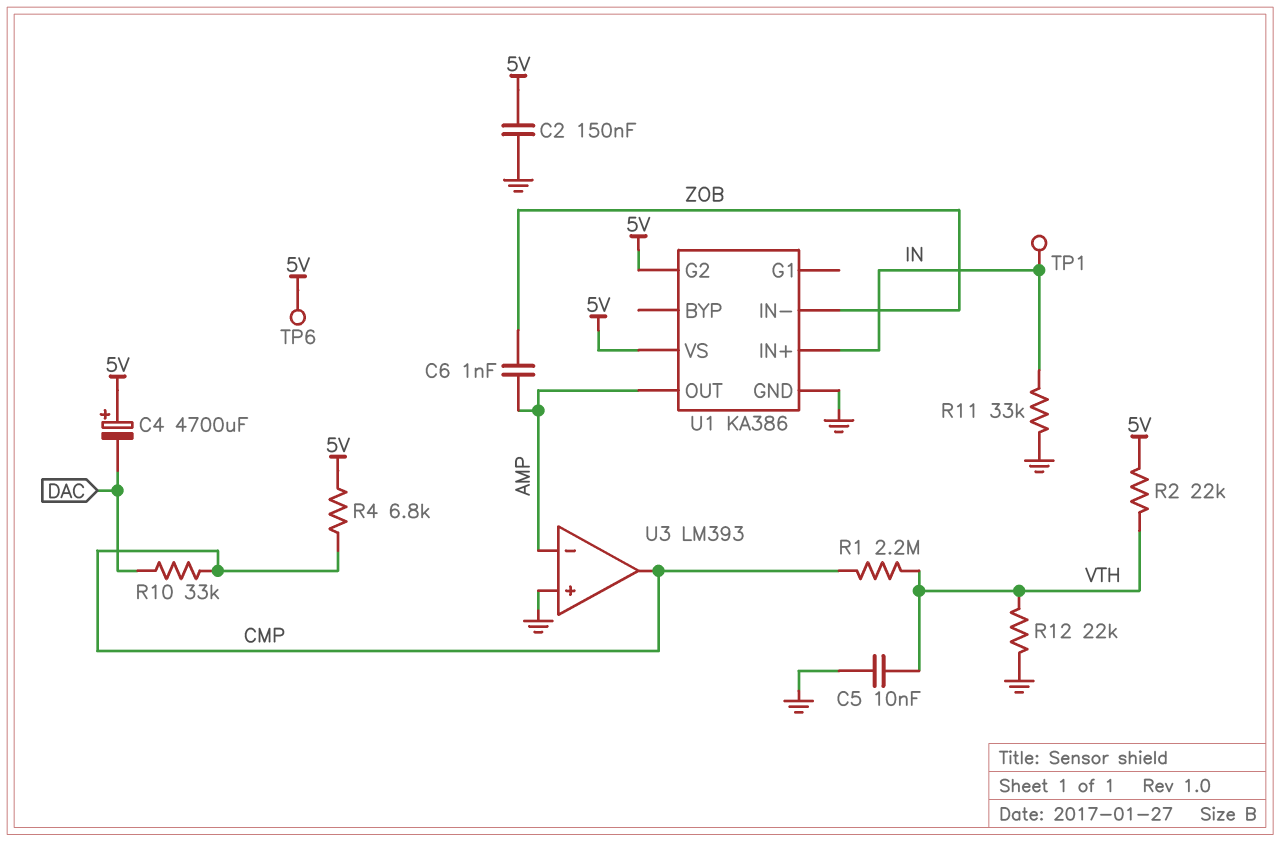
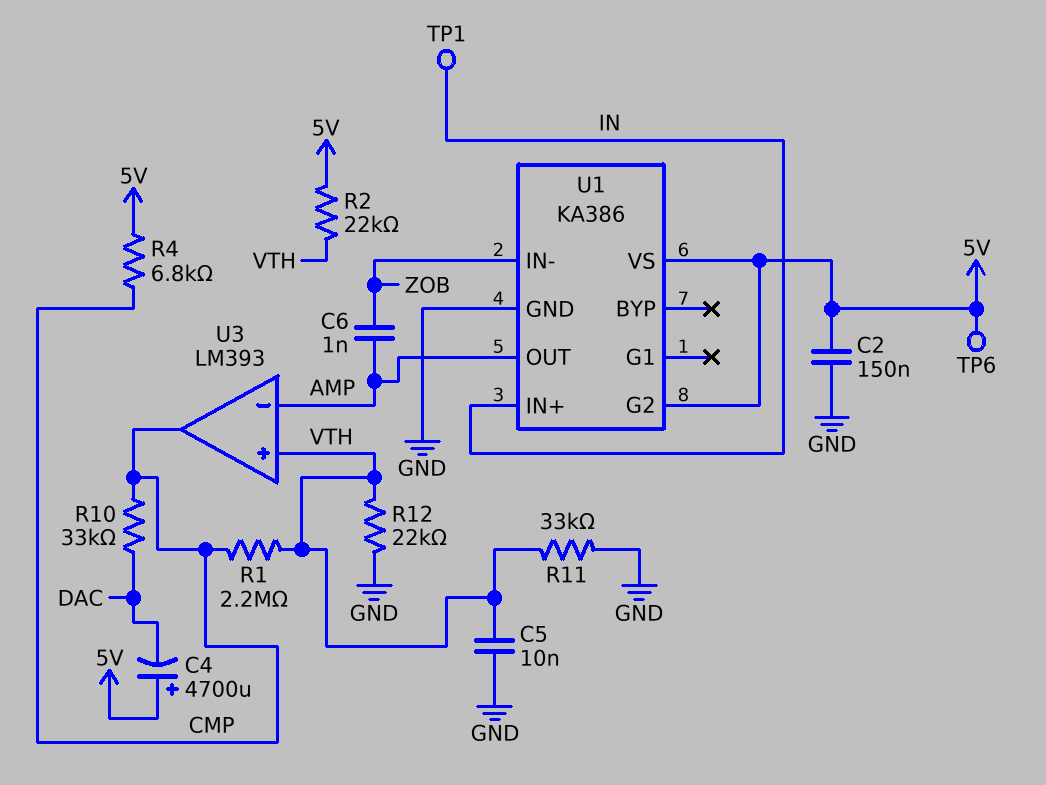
R11: 33k (GND, IN) -> 33k (GND, VTH)
U3 pin in+: GND -> VTH

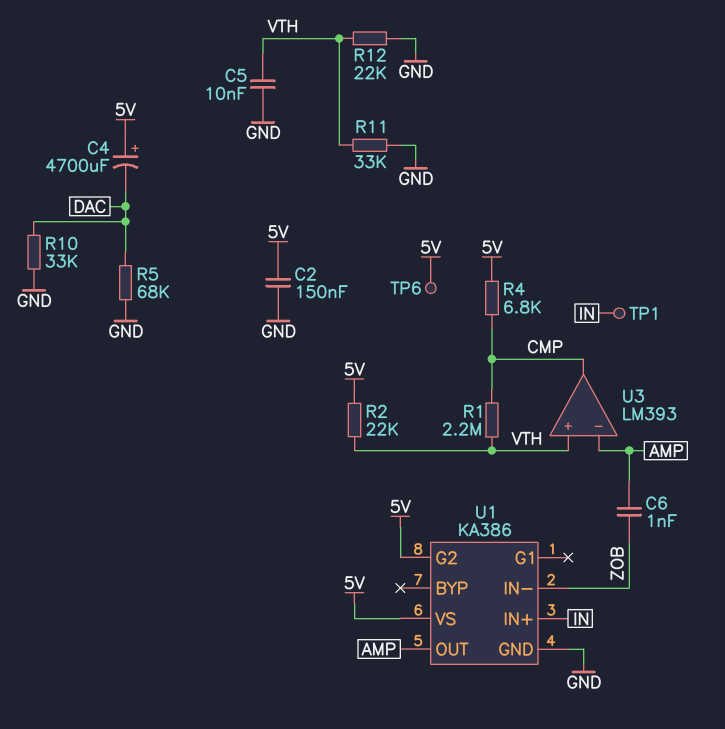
R5: none -> 68k (DAC, GND)
R10: 33k (CMP, DAC) -> 33k (DAC, GND)

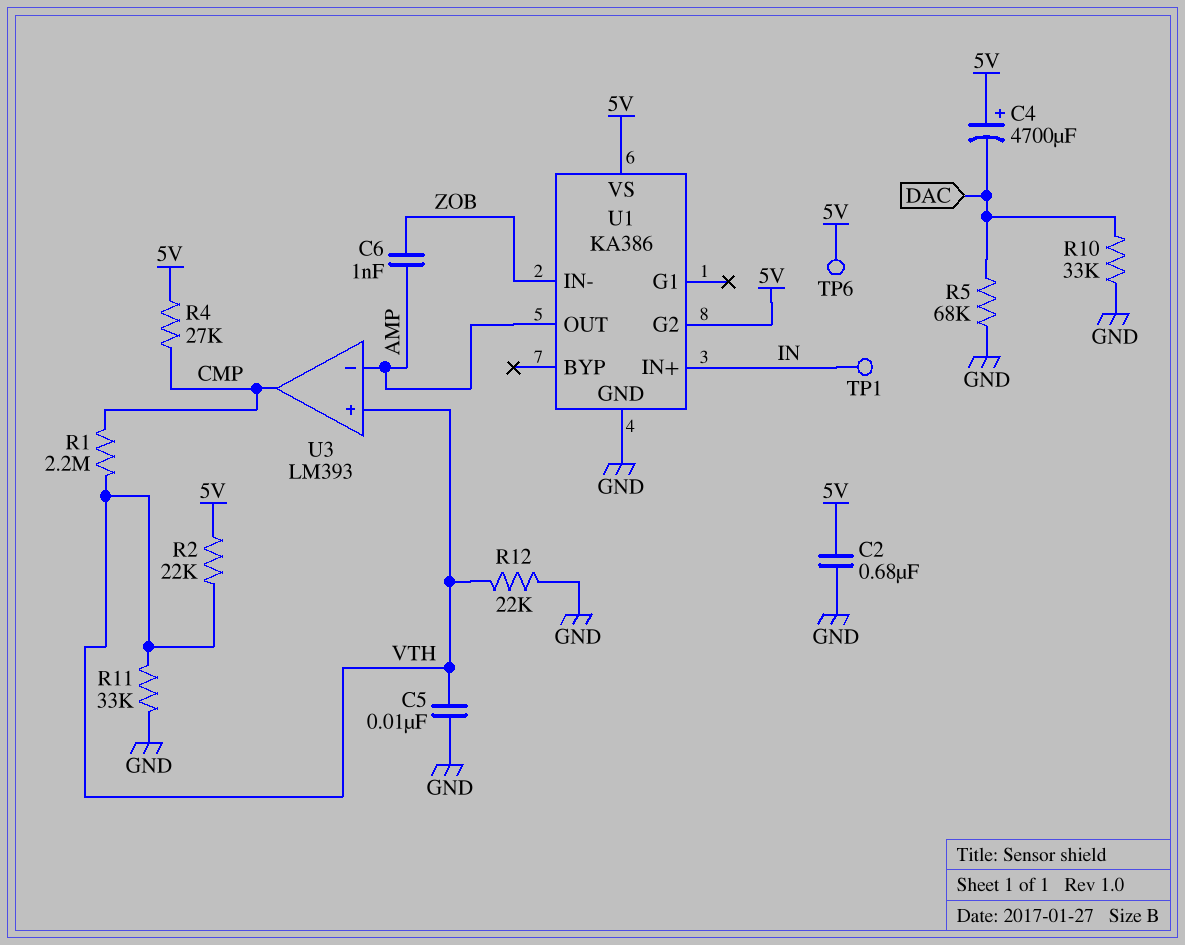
C2: 150nF (5V, GND) -> 680nF (5V, GND)
R4: 6.8k (5V, CMP) -> 27k (5V, CMP)

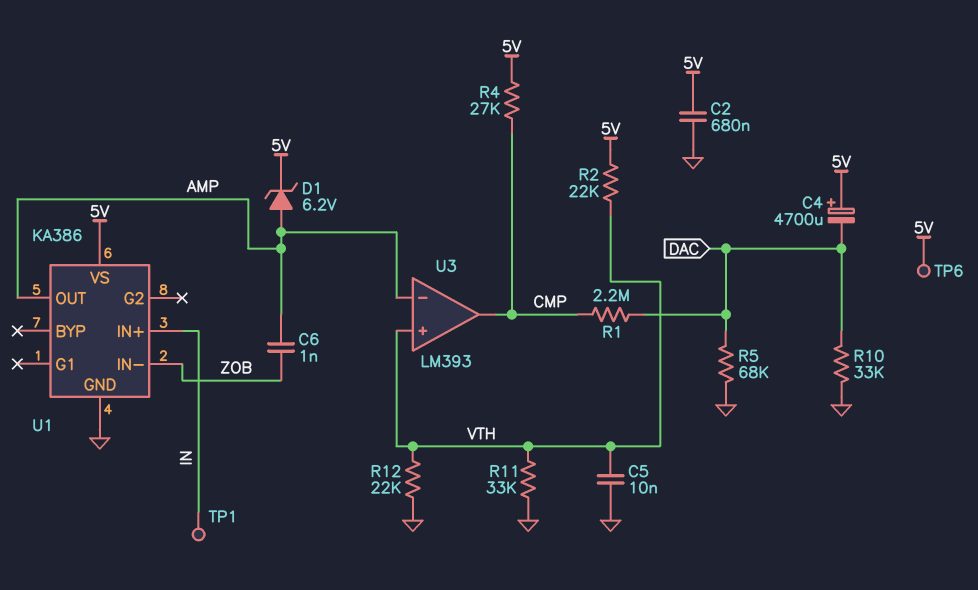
D1: none -> zener 6.2V (A AMP, K 5V)
R1: 2.2M (CMP, VTH) -> 2.2M (CMP, DAC)
U1 pin G2: 5V -> none

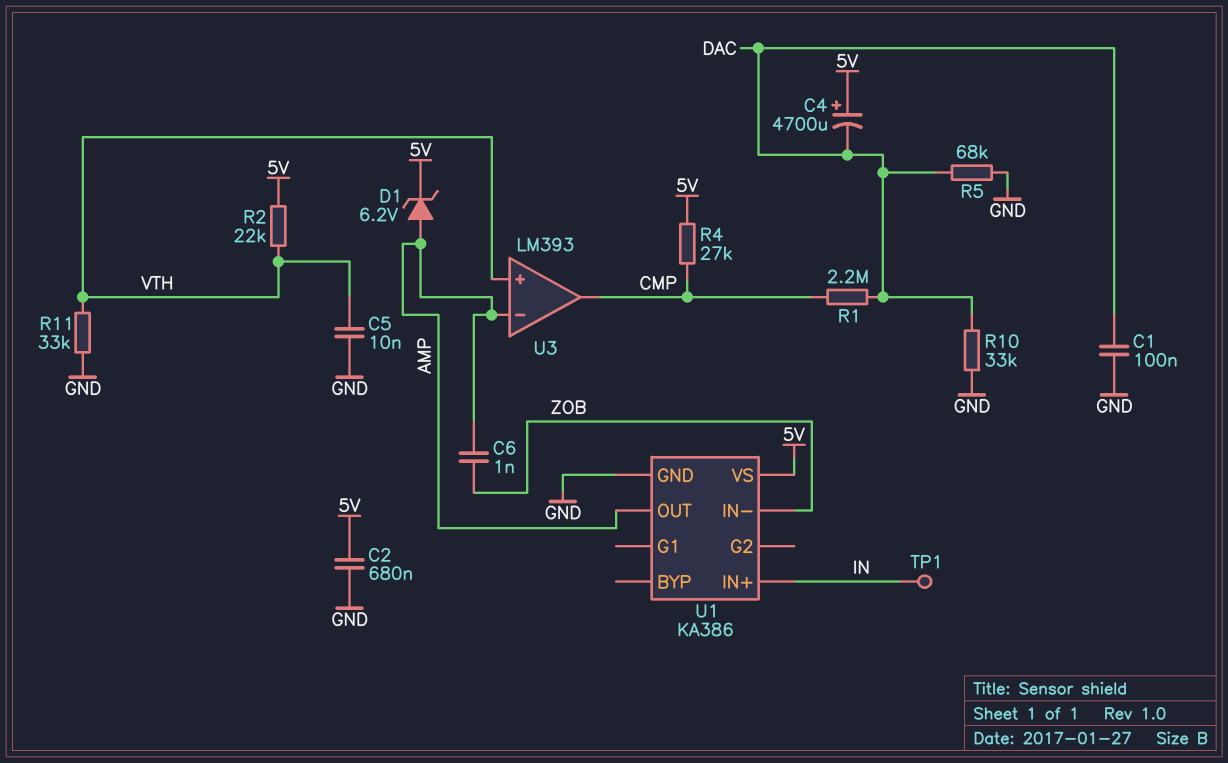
C1: none -> 100nF (DAC, GND)
R12: 22k (GND, VTH) -> none
TP6: test point (5V) -> none

